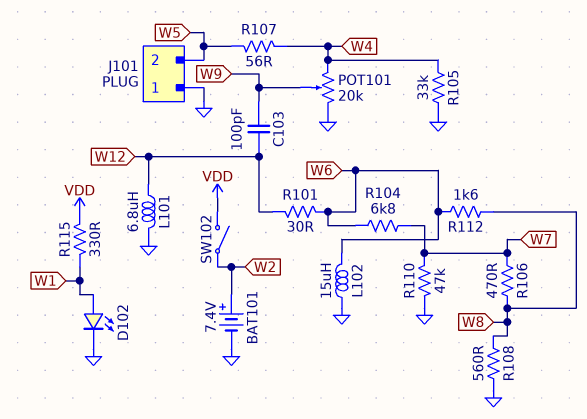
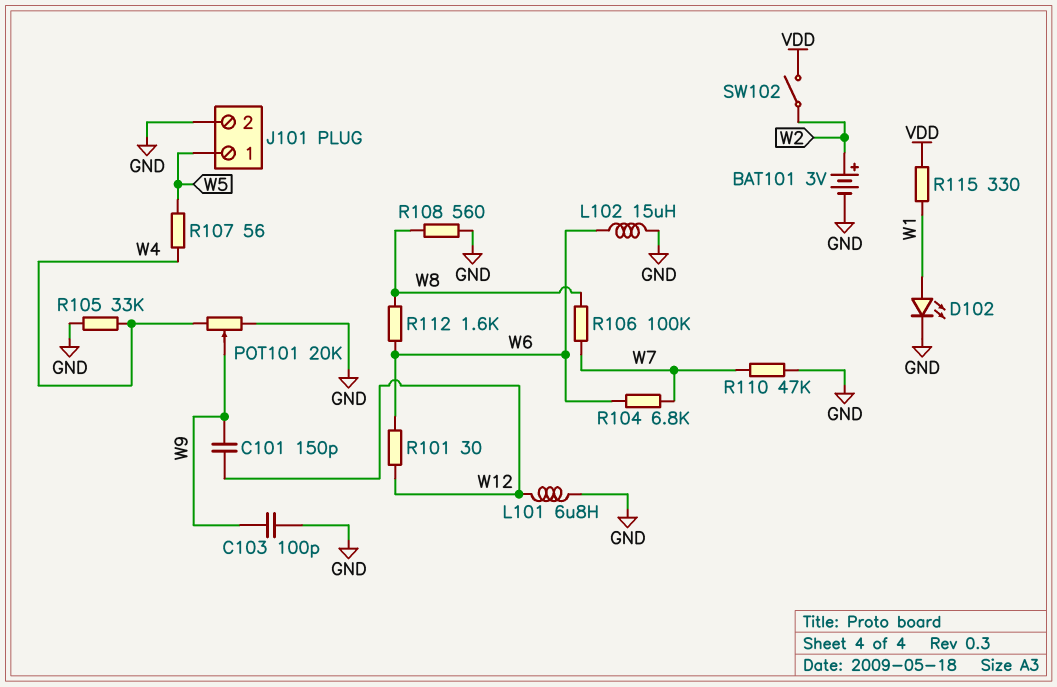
BAT101: 7.4V (plus W2, minus GND) -> 3V (plus W2, minus GND)
C101: none -> 150pF (W9, W12)
C103: 100pF (W9, W12) -> 100pF (GND, W9)
J101 pin 1: GND -> W5
J101 pin 2: W5 -> GND
R106: 470 (W7, W8) -> 100k (W7, W8)

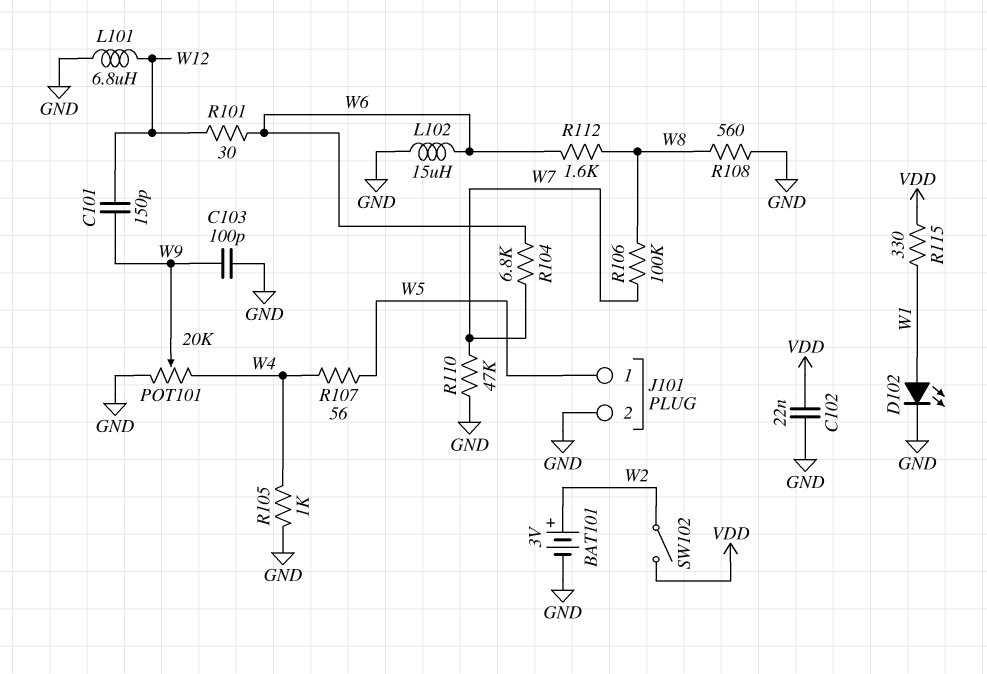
C102: none -> 22nF (GND, VDD)
R105: 33k (GND, W4) -> 1k (GND, W4)

